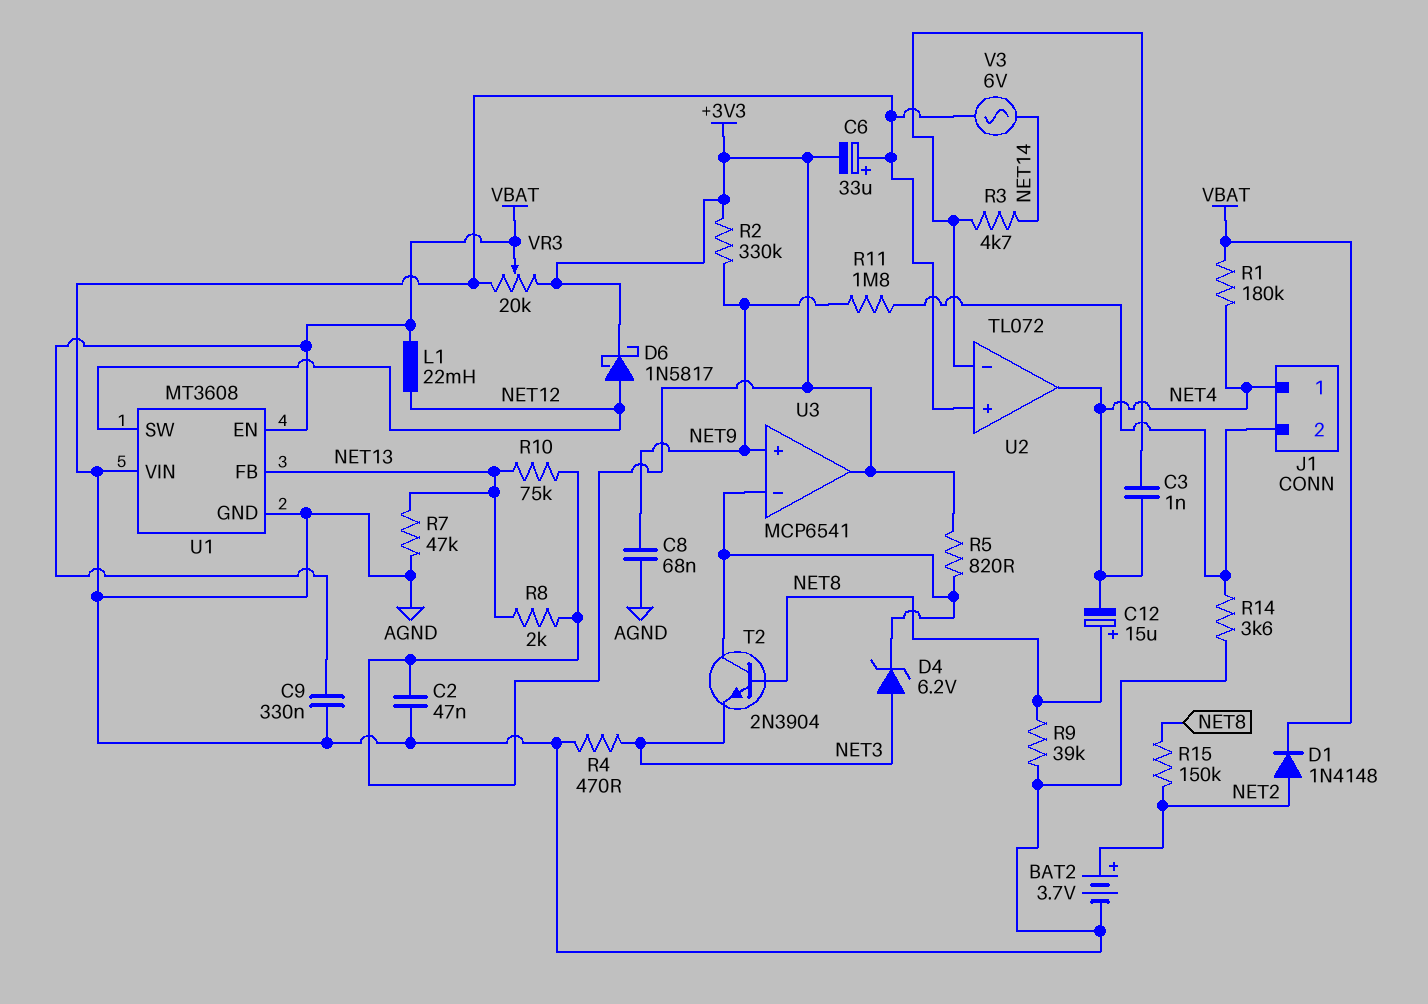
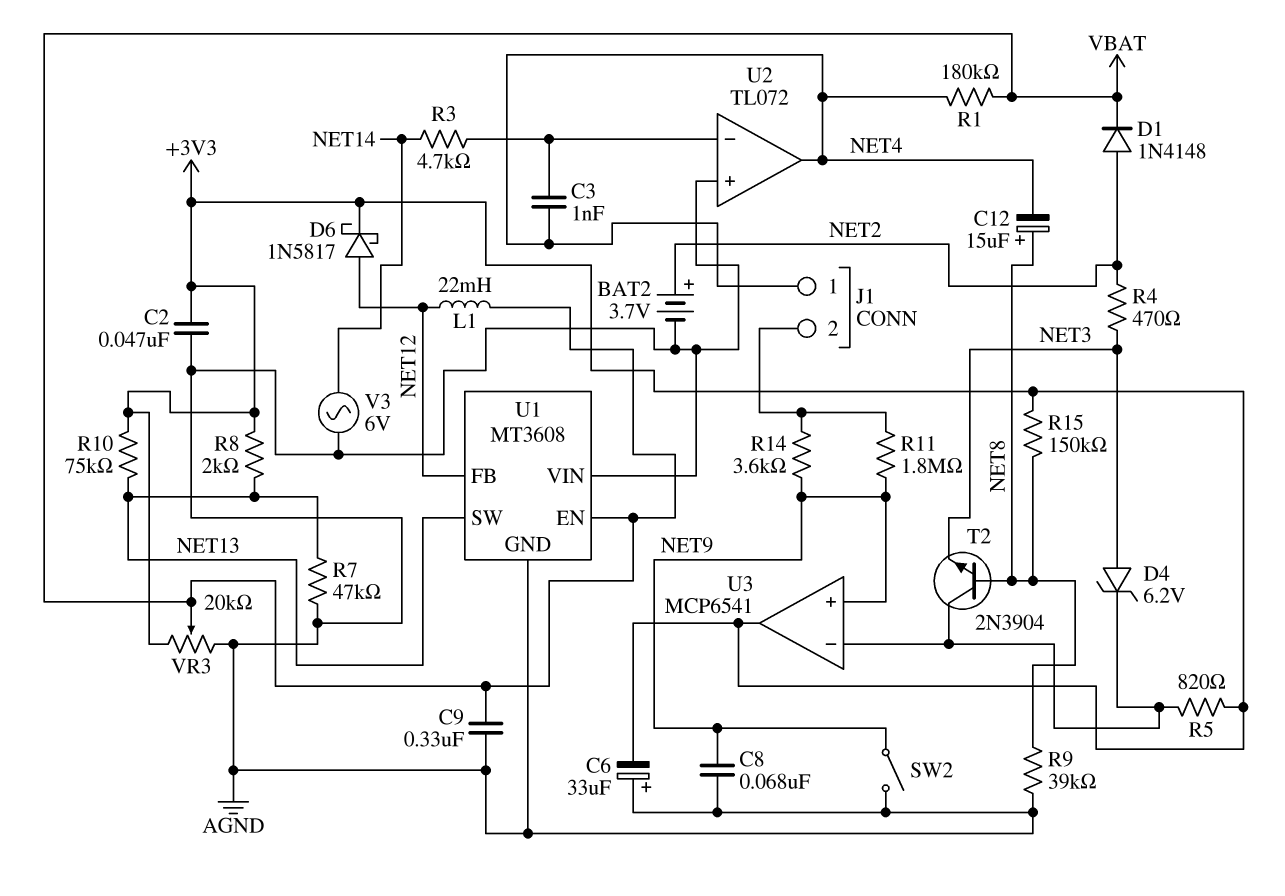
R2: 330k (+3V3, NET9) -> none
R4: 470 (AGND, NET3) -> 470 (NET2, NET3)
R14: 3.6k (AGND, J1/2) -> 3.6k (J1/2, NET9)
R15: 150k (NET2, NET8) -> 150k (+3V3, NET8)
SW2: none -> switch (AGND, NET9)
U1 pin FB: NET13 -> NET12
U1 pin SW: NET12 -> NET13

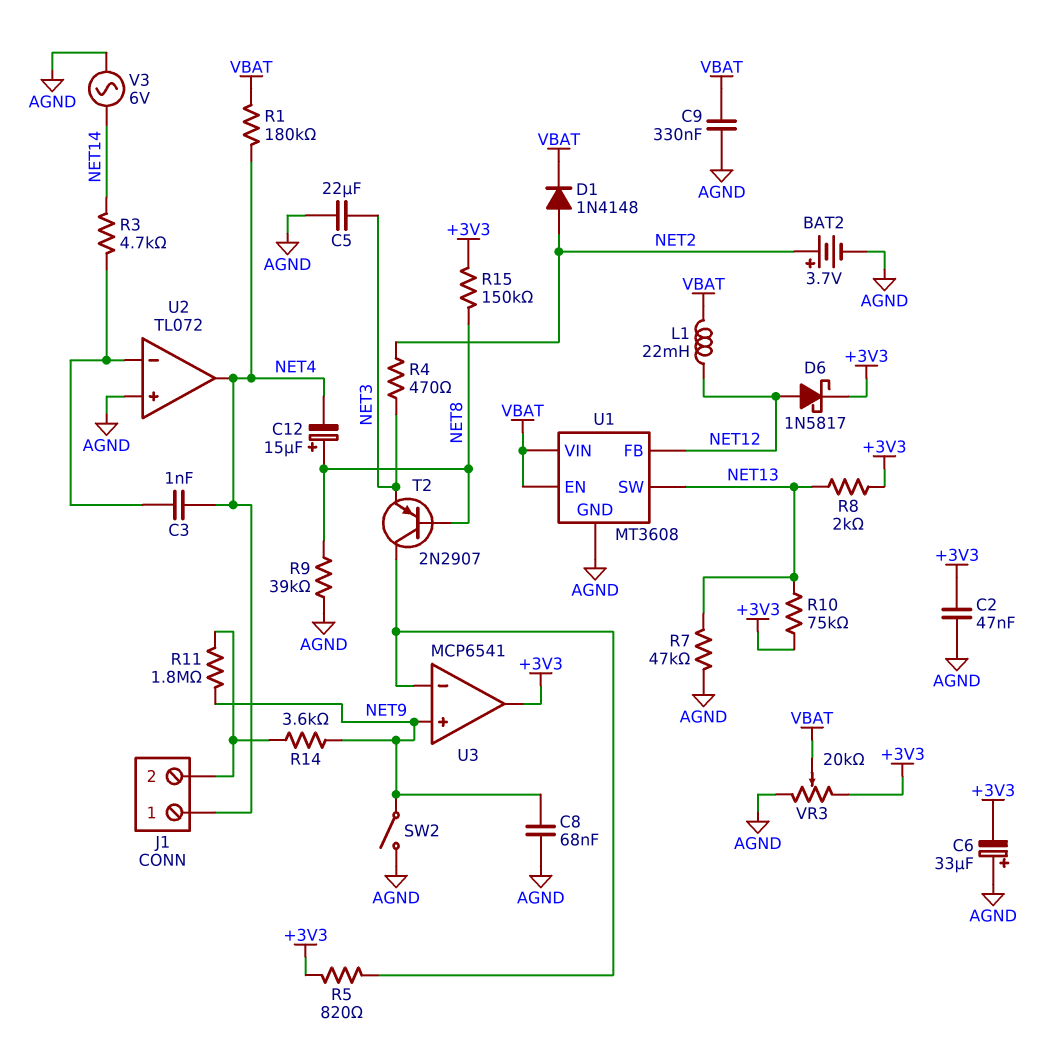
C5: none -> 22uF (AGND, NET3)
D4: zener 6.2V (A NET3, K U3/in-) -> none
T2: NPN 2N3904 (B NET8, C U3/in-, E NET3) -> PNP 2N2907 (B NET8, C U3/in-, E NET3)
U1 pin VIN: AGND -> VBAT

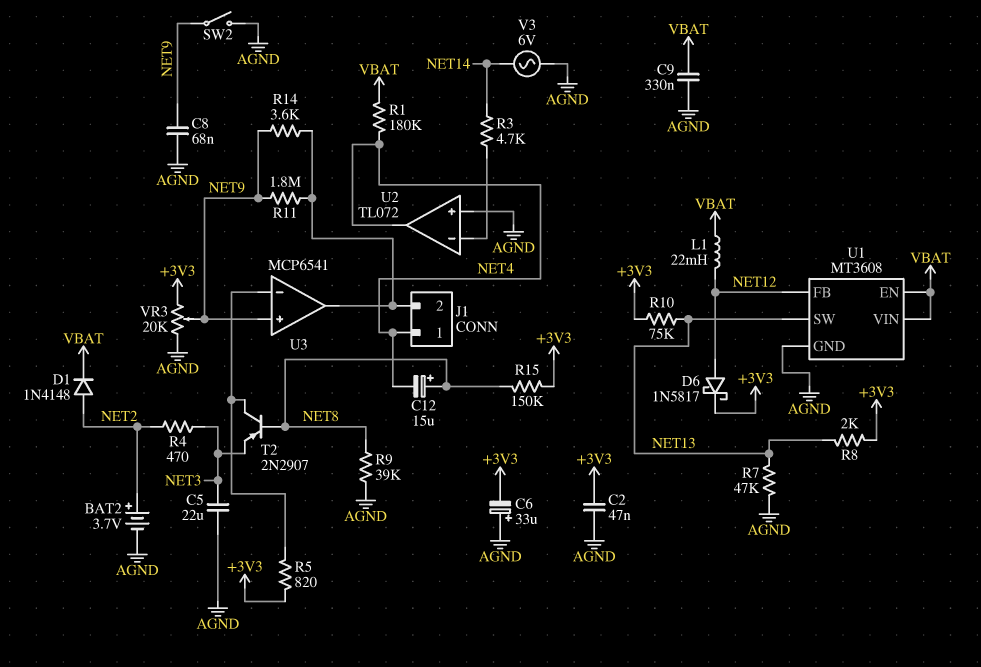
C3: 1nF (NET4, U2/in-) -> none
U3 pin out: +3V3 -> J1/2
VR3: 20k (+3V3, AGND, wiper VBAT) -> 20k (+3V3, AGND, wiper NET9)

